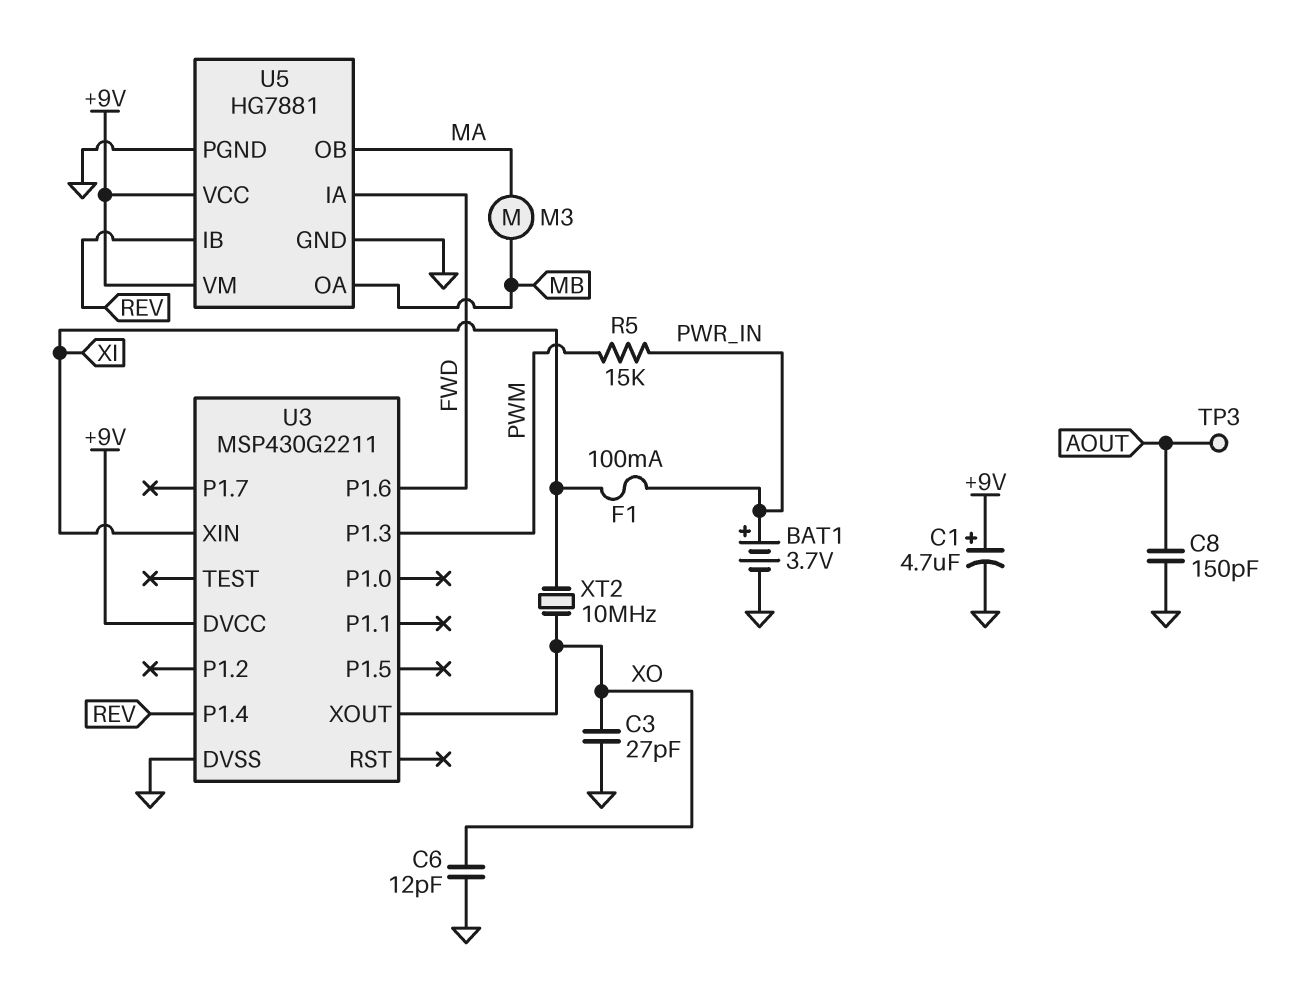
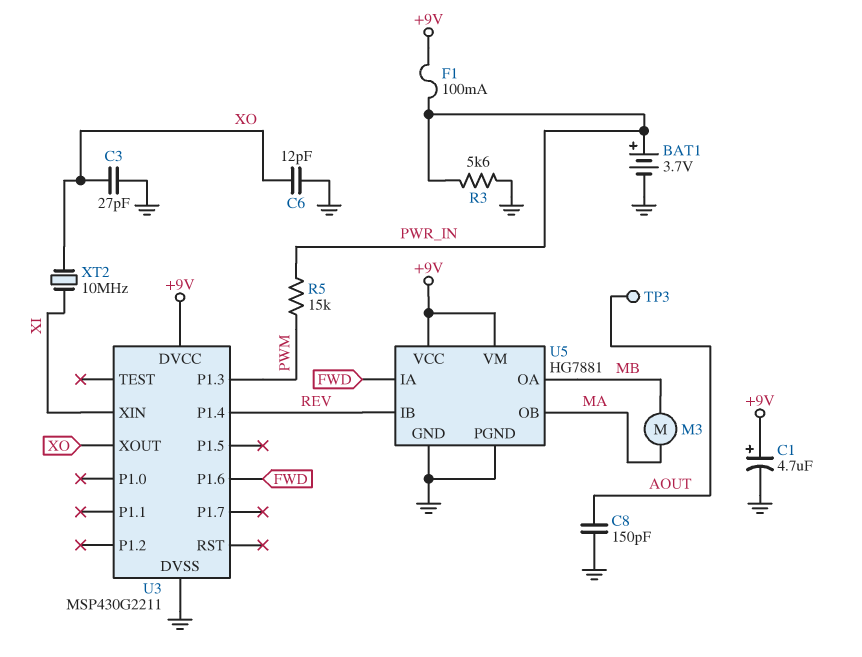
F1: 100mA (PWR_IN, XI) -> 100mA (+9V, PWR_IN)
R3: none -> 5.6k (GND, PWR_IN)

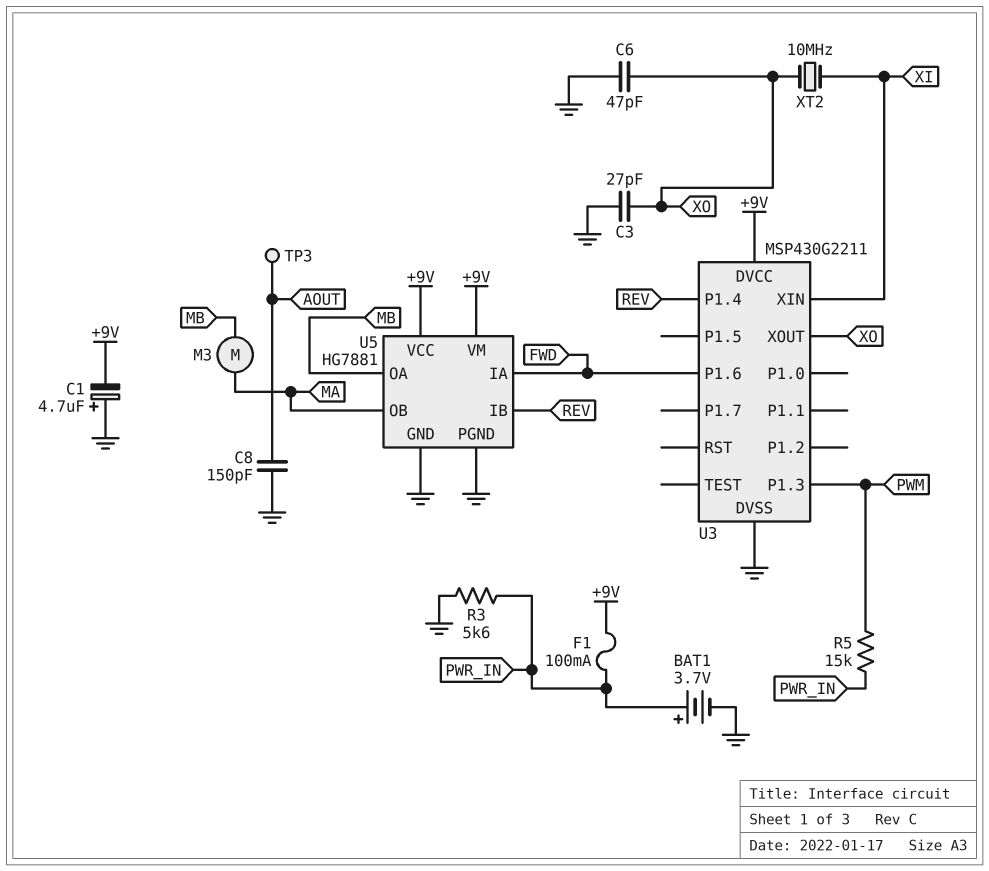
C1: 4.7uF (plus +9V, minus GND) -> 4.7uF (plus GND, minus +9V)
C6: 12pF (GND, XO) -> 47pF (GND, XO)

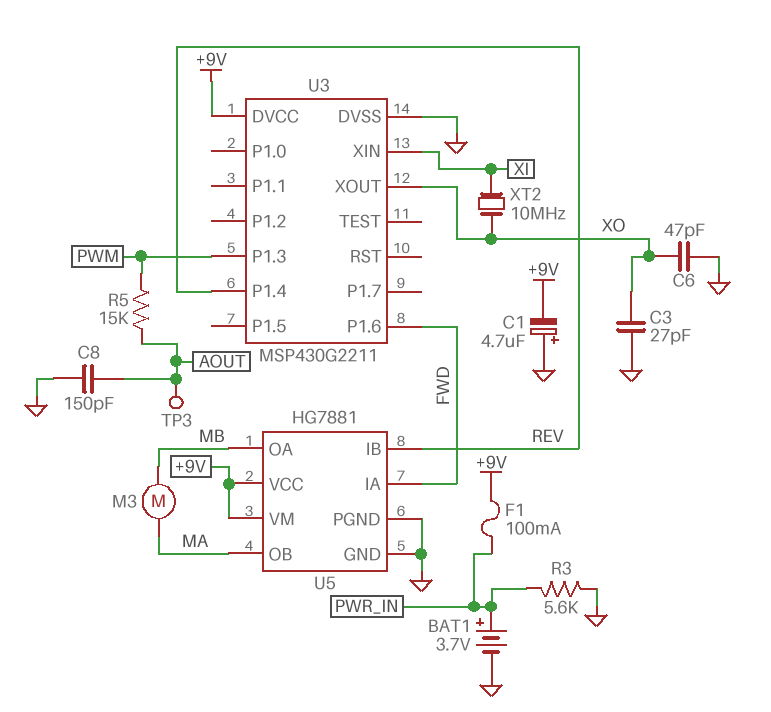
R5: 15k (PWM, PWR_IN) -> 15k (AOUT, PWM)

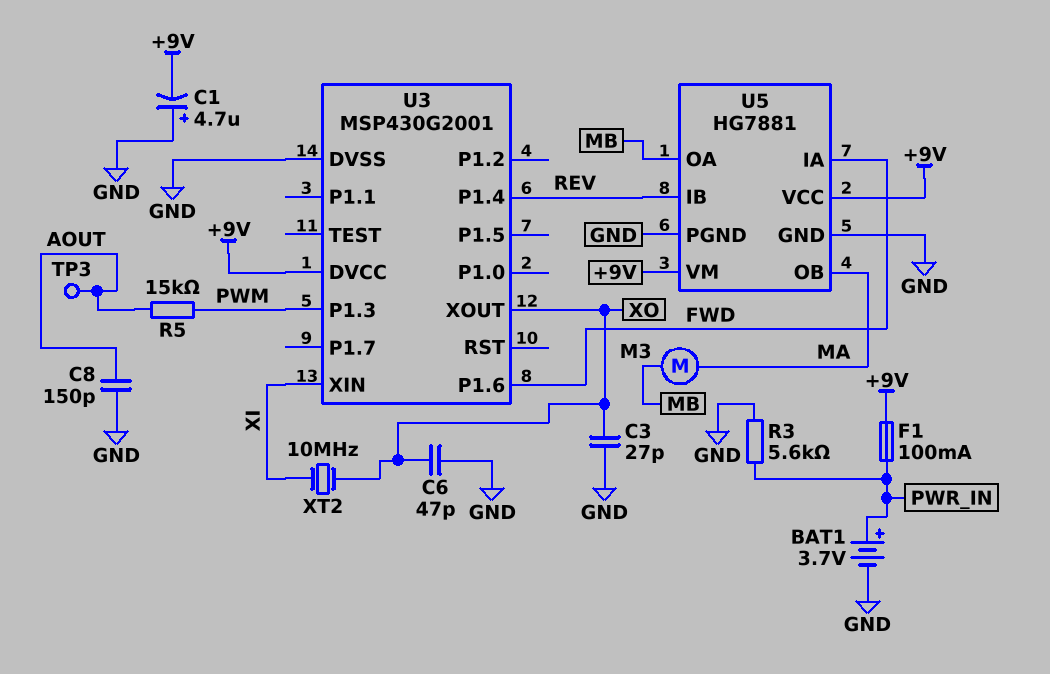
U3: MSP430G2211 -> MSP430G2001

